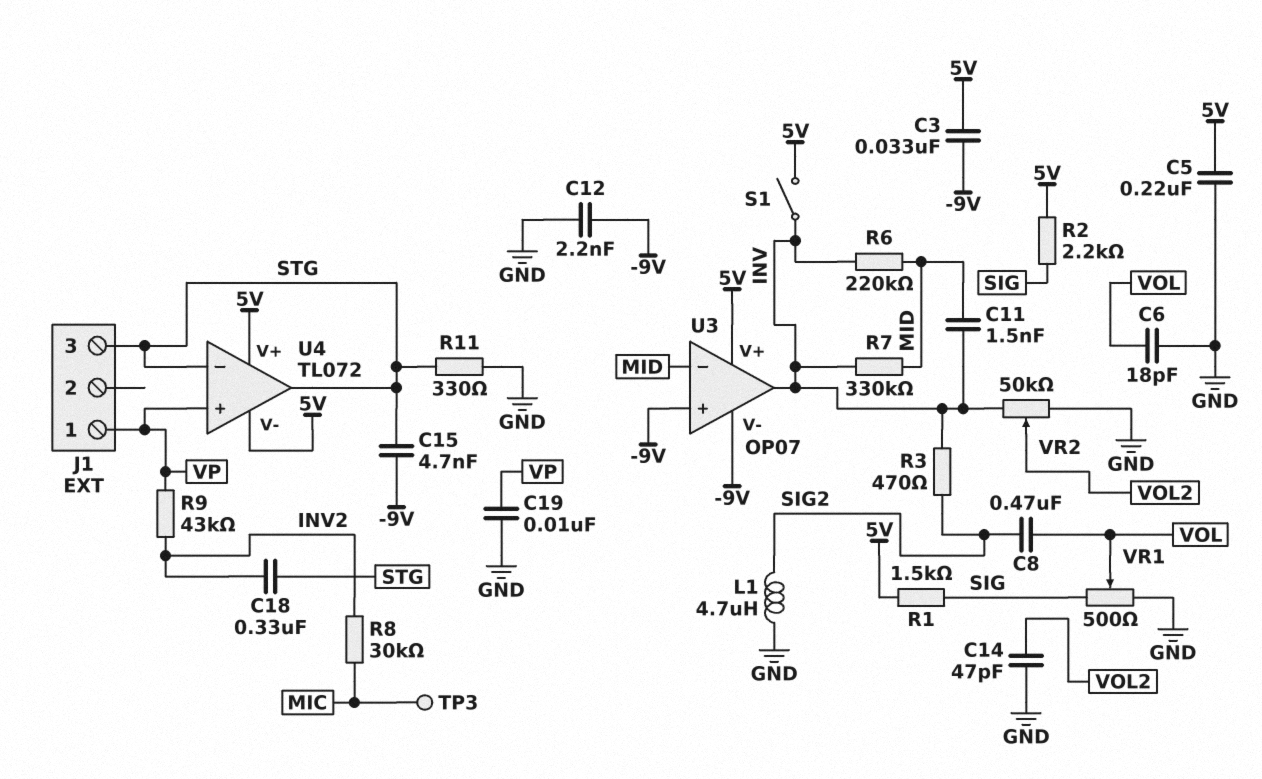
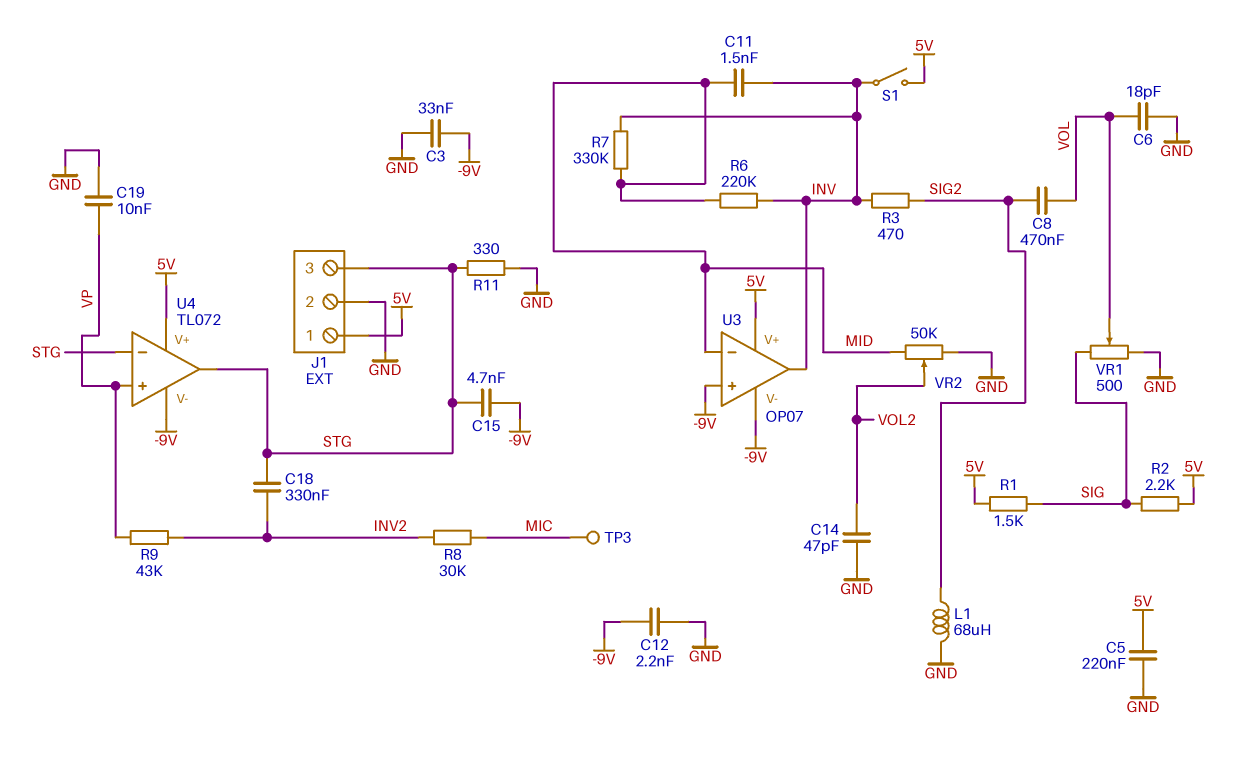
C3: 33nF (-9V, 5V) -> 33nF (-9V, GND)
J1 pin 1: VP -> 5V
J1 pin 2: none -> GND
L1: 4.7uH (GND, SIG2) -> 68uH (GND, SIG2)
U4 pin V-: 5V -> -9V
VR2: 50k (GND, INV, wiper VOL2) -> 50k (GND, MID, wiper VOL2)

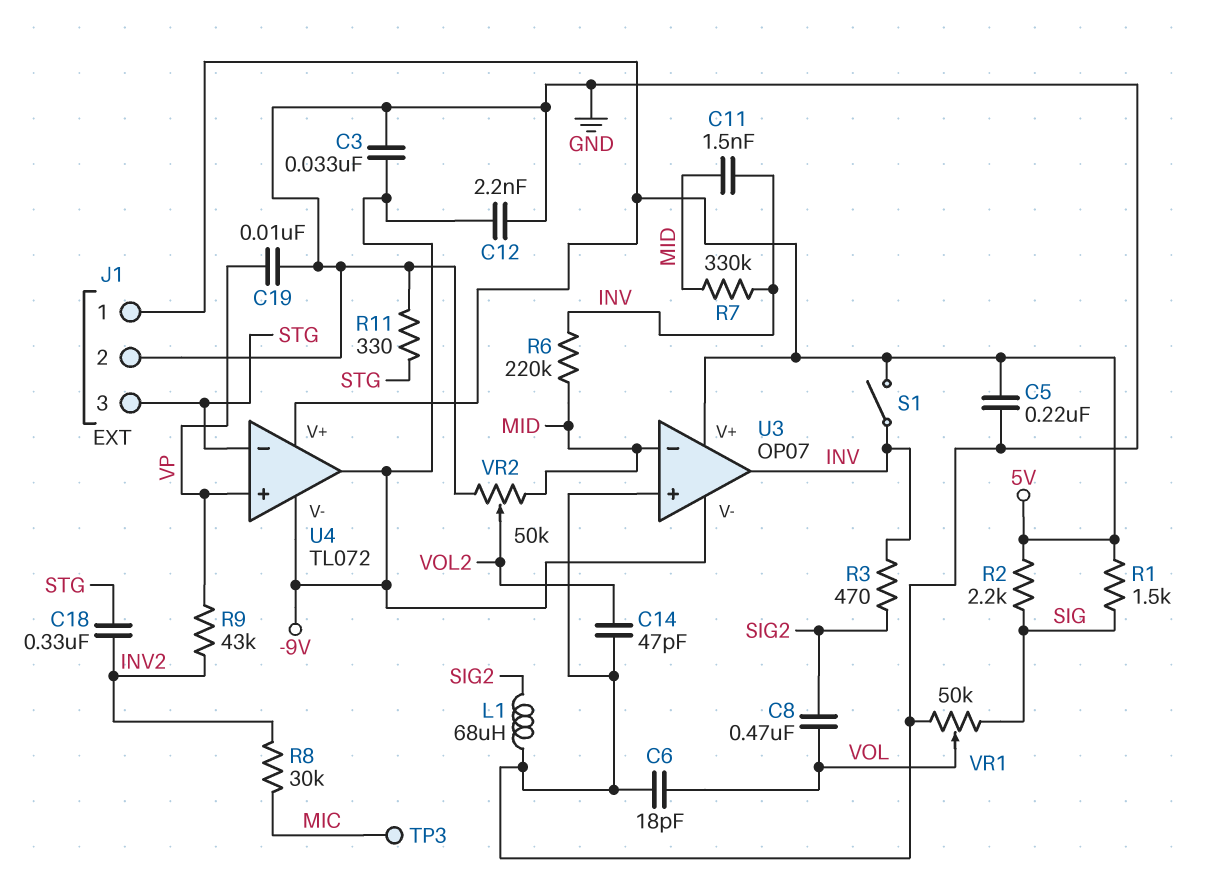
C15: 4.7nF (-9V, STG) -> none
U3 pin in+: -9V -> GND
U4 pin out: STG -> -9V
VR1: 500 (GND, SIG, wiper VOL) -> 50k (GND, SIG, wiper VOL)

